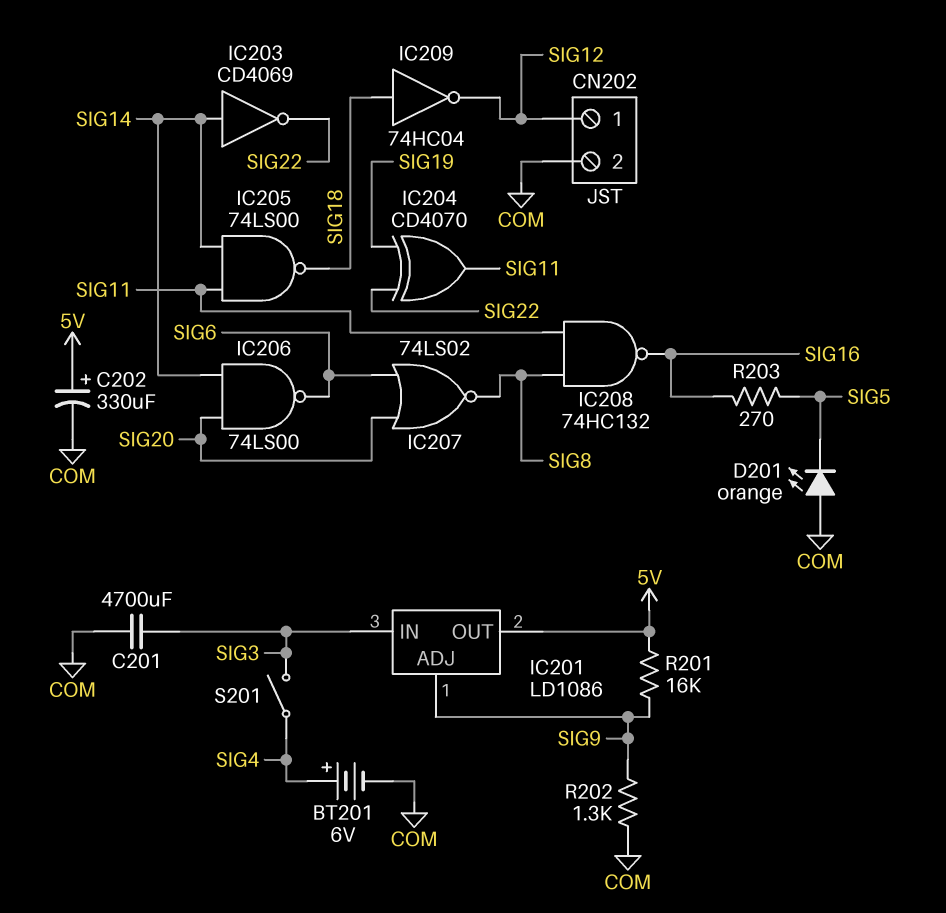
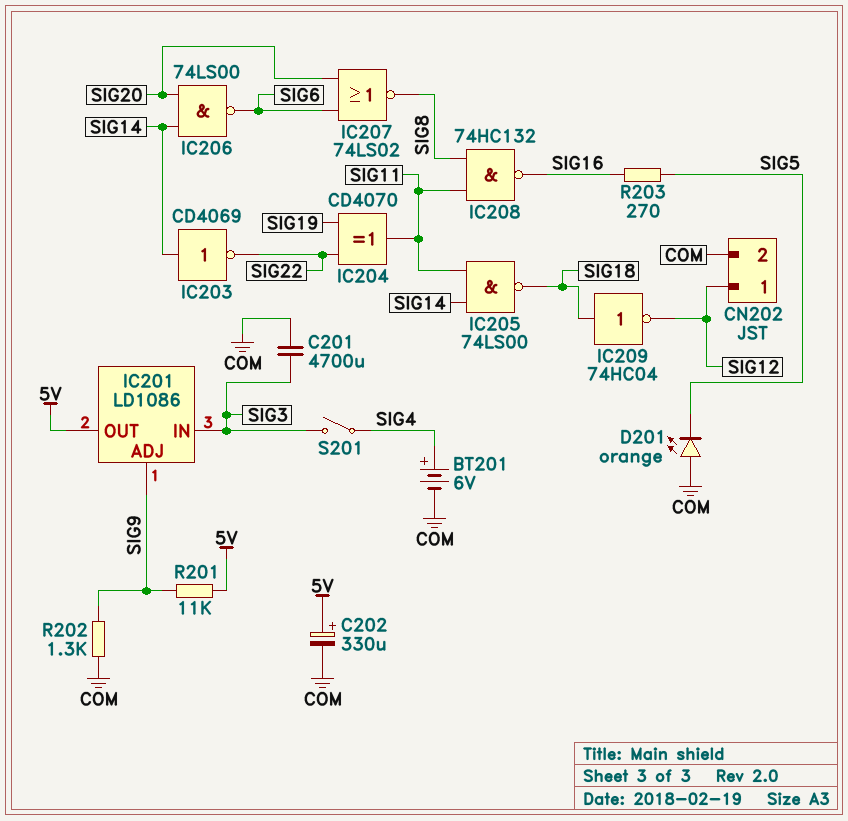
R201: 16k (5V, SIG9) -> 11k (5V, SIG9)

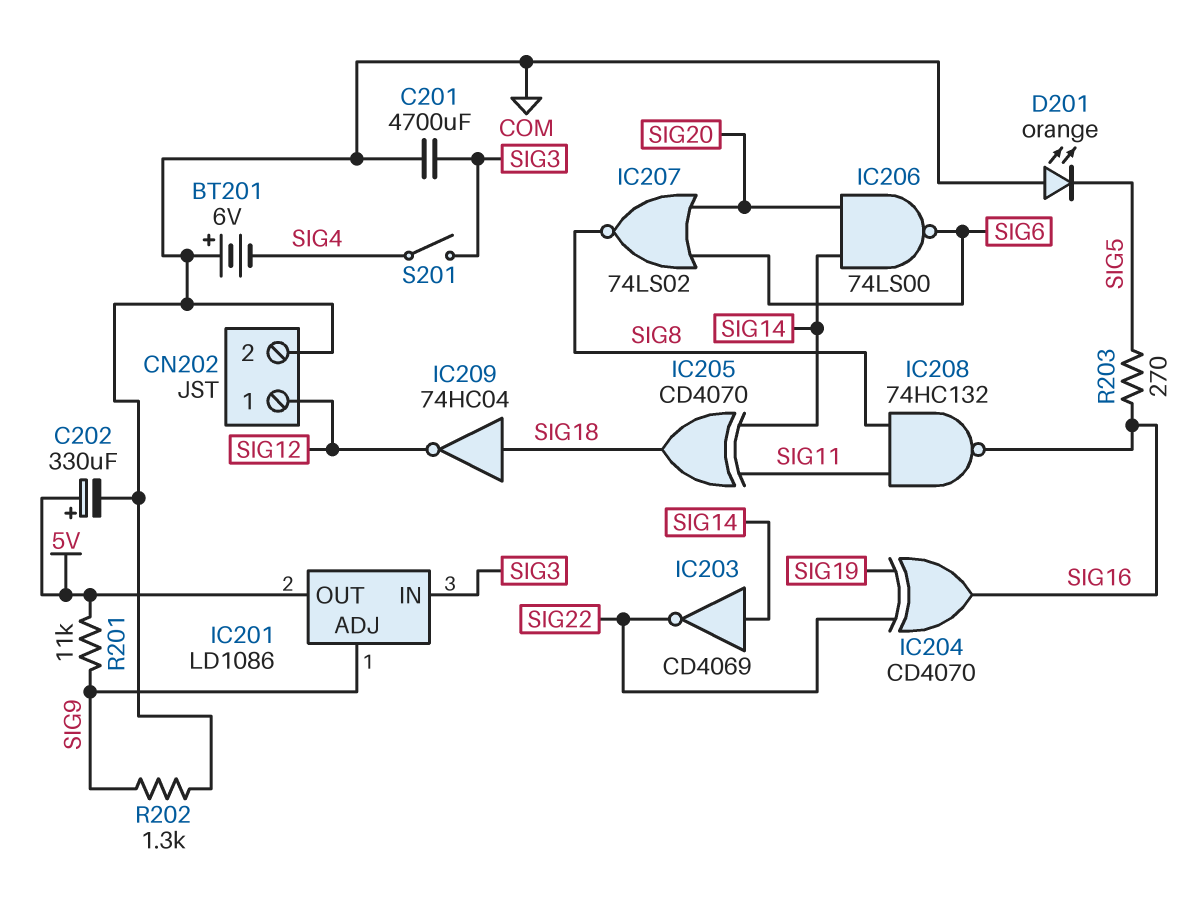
BT201: 6V (plus SIG4, minus COM) -> 6V (plus COM, minus SIG4)
IC204: XOR CD4070 (in SIG19, in SIG22, out SIG11) -> XOR CD4070 (in SIG19, in SIG22, out SIG16)
IC205: NAND 74LS00 (in SIG11, in SIG14, out SIG18) -> XOR CD4070 (in SIG11, in SIG14, out SIG18)

